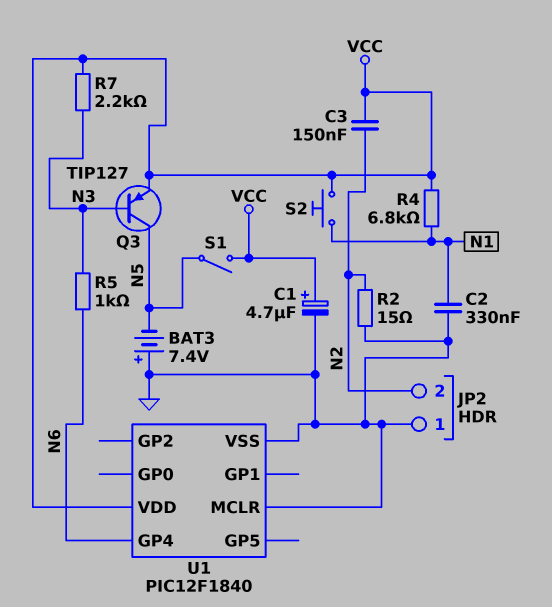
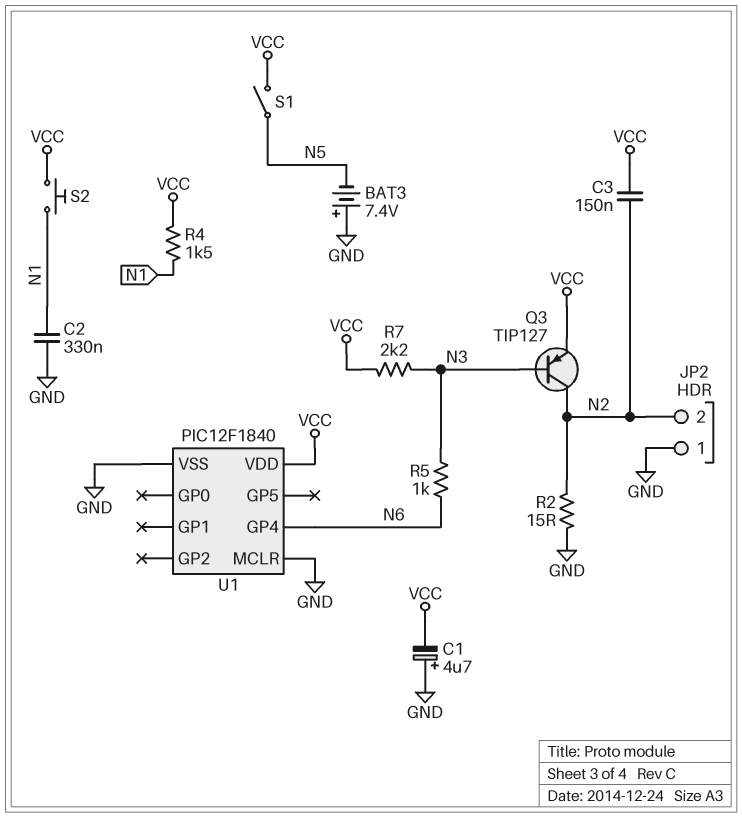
C1: 4.7uF (plus VCC, minus GND) -> 4.7uF (plus GND, minus VCC)
Q3: PNP TIP127 (B N3, C N5, E VCC) -> PNP TIP127 (B N3, C N2, E VCC)
R4: 6.8k (N1, VCC) -> 1.5k (N1, VCC)

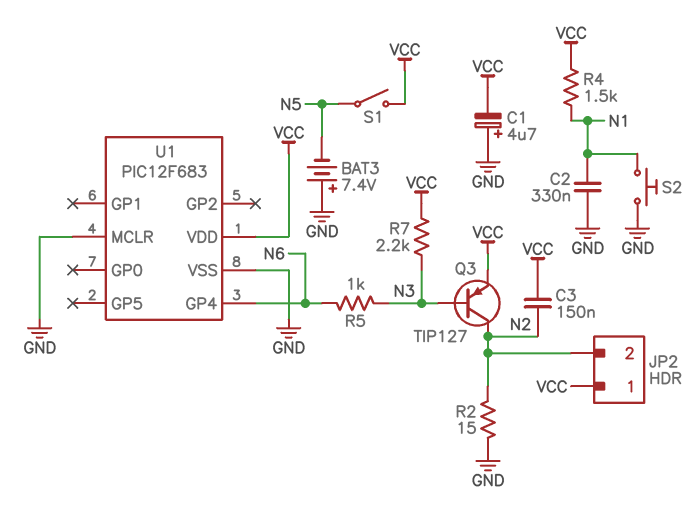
JP2 pin 1: GND -> VCC
S2: button (N1, VCC) -> button (GND, N1)
U1: PIC12F1840 -> PIC12F683

